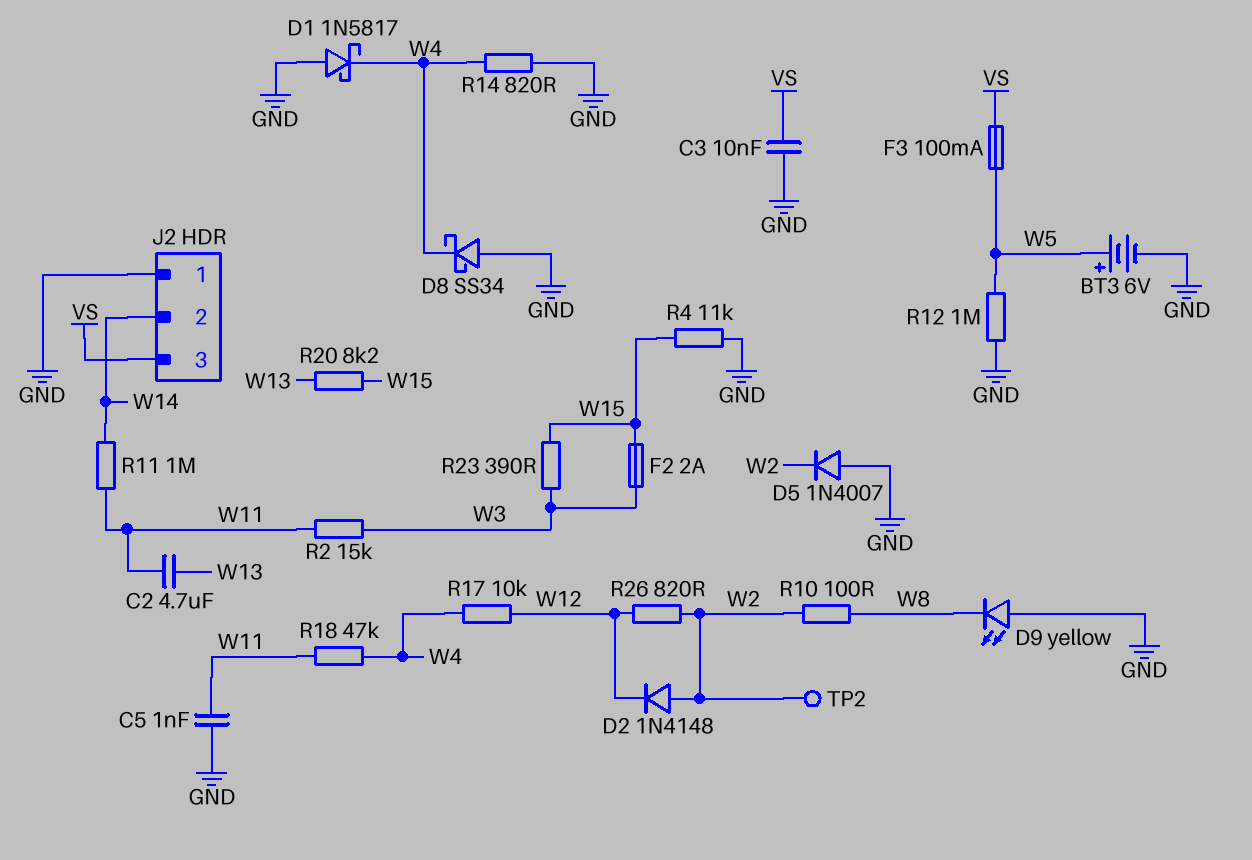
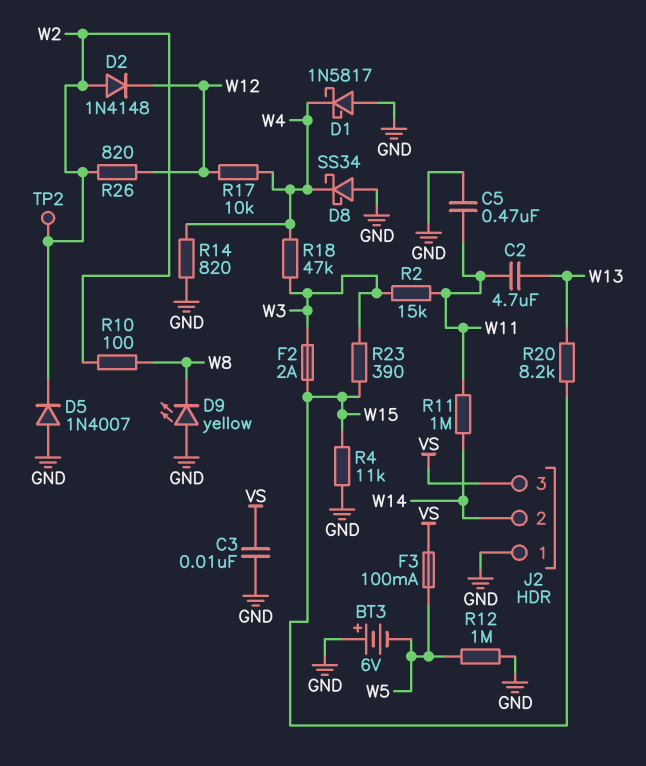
BT3: 6V (plus W5, minus GND) -> 6V (plus GND, minus W5)
C5: 1nF (GND, W11) -> 470nF (GND, W11)
R18: 47k (W4, W11) -> 47k (W3, W4)

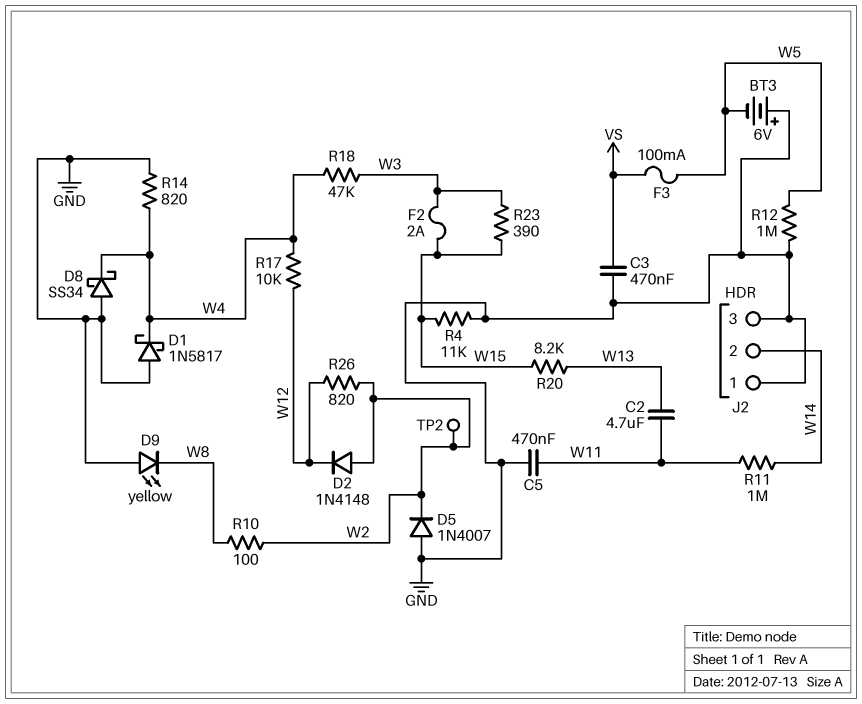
C3: 10nF (GND, VS) -> 470nF (GND, VS)
J2 pin 3: VS -> GND
R2: 15k (W3, W11) -> none

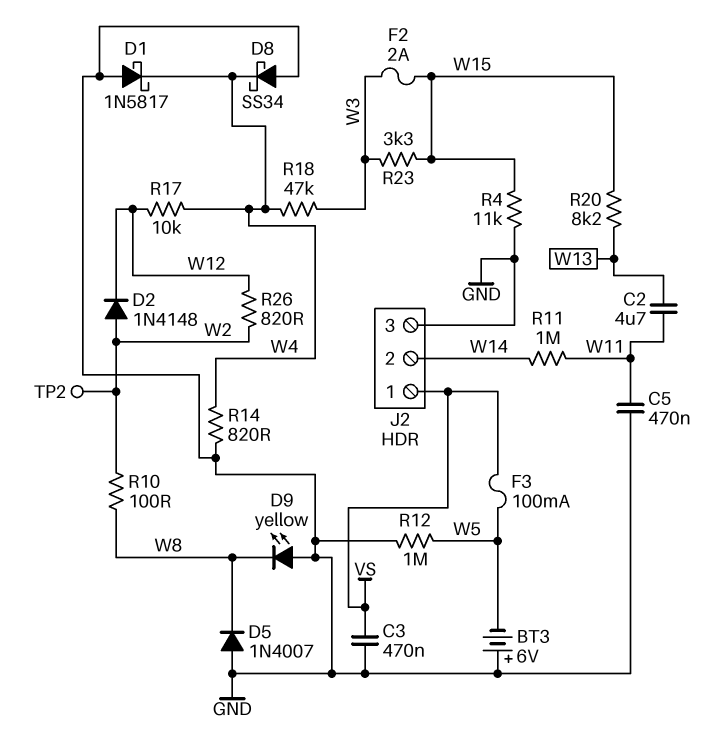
D5: diode 1N4007 (A GND, K W2) -> diode 1N4007 (A GND, K W8)
J2 pin 1: GND -> VS
R23: 390 (W3, W15) -> 3.3k (W3, W15)

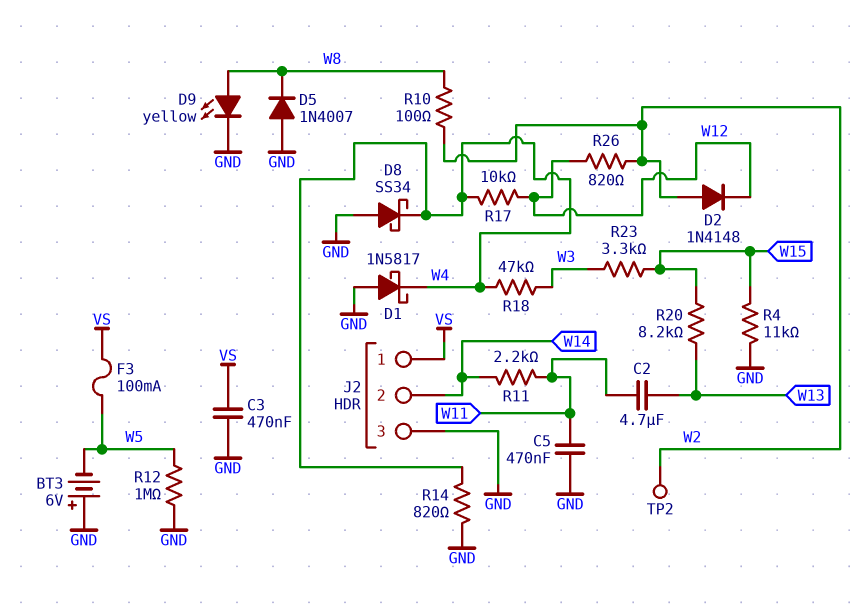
D9: LED yellow (A GND, K W8) -> LED yellow (A W8, K GND)
F2: 2A (W3, W15) -> none
R11: 1M (W11, W14) -> 2.2k (W11, W14)

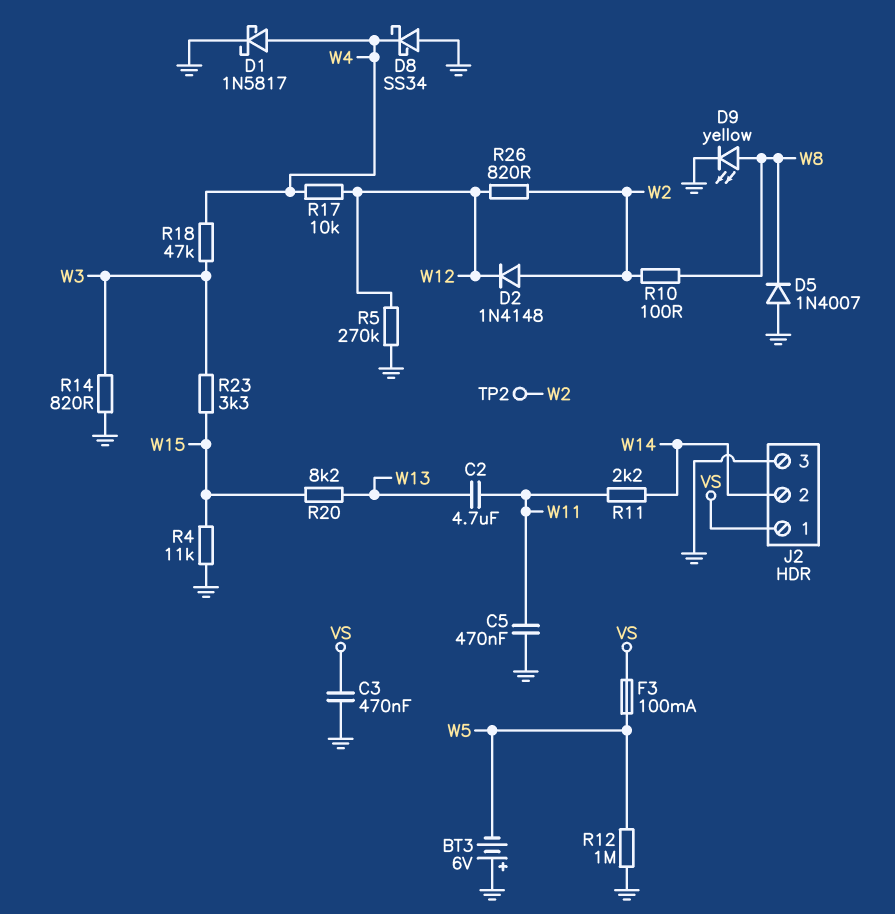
D1: schottky 1N5817 (A GND, K W4) -> schottky 1N5817 (A W4, K GND)
R5: none -> 270k (GND, W12)
R14: 820 (GND, W4) -> 820 (GND, W3)

